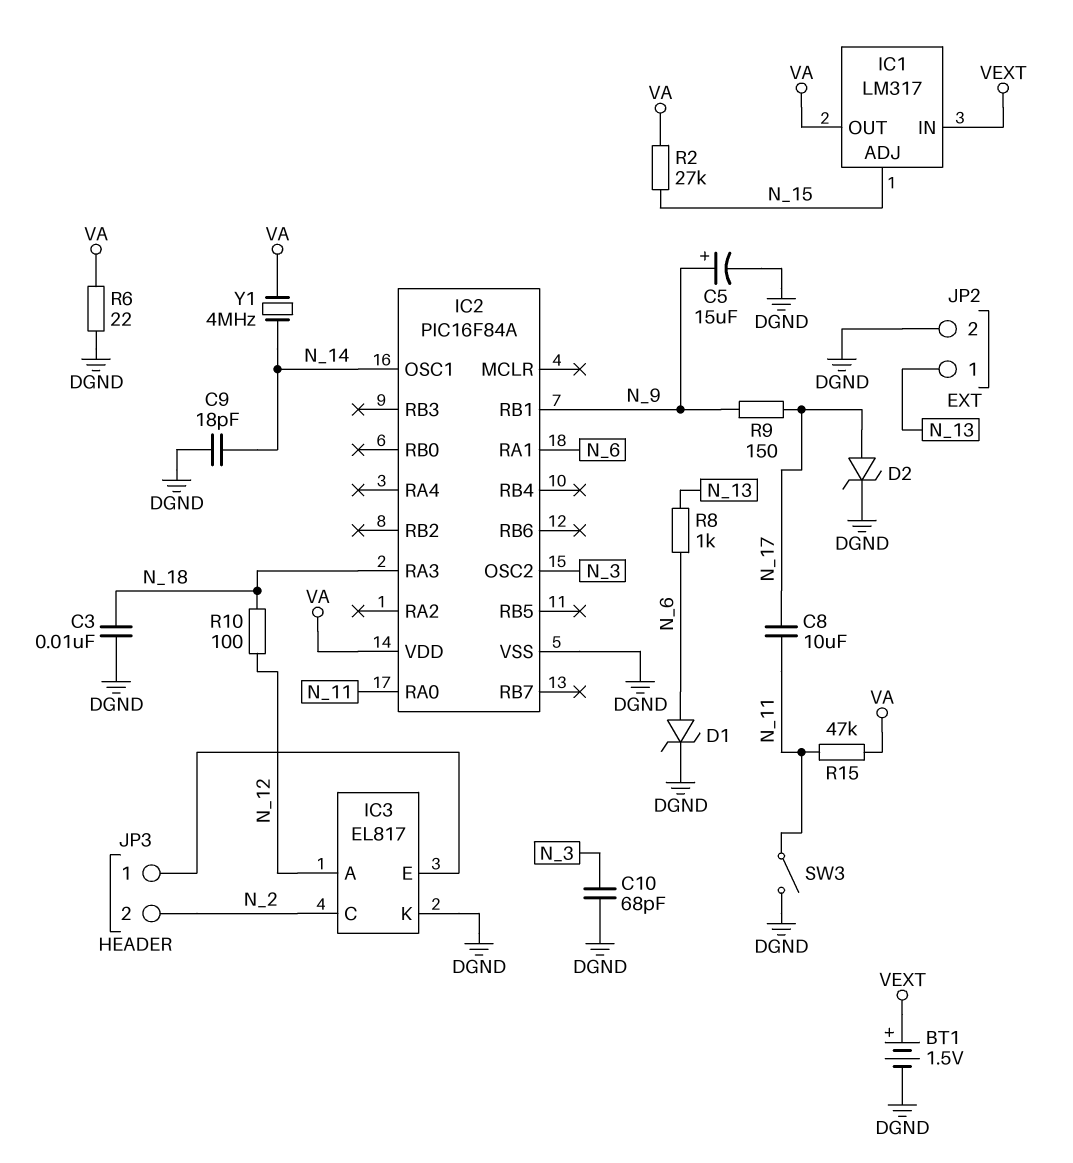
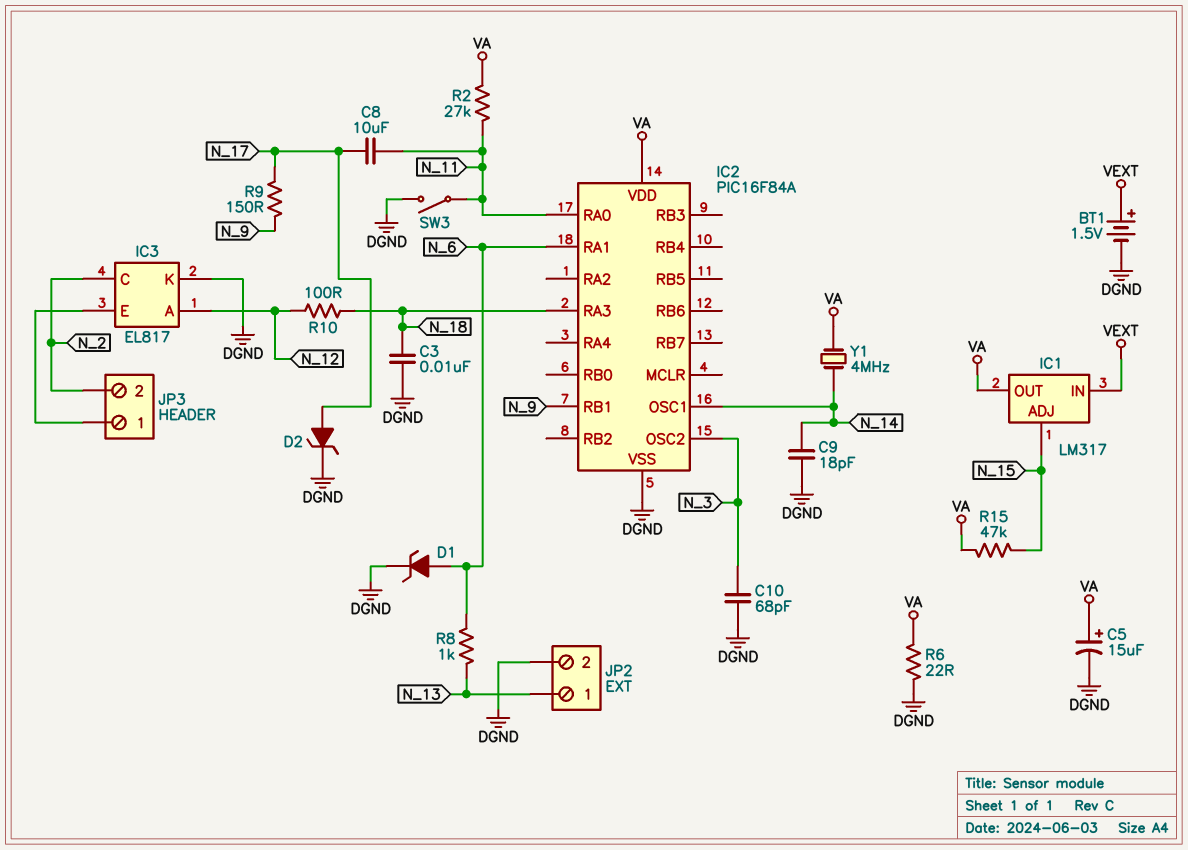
C5: 15uF (plus N_9, minus DGND) -> 15uF (plus VA, minus DGND)
R2: 27k (N_15, VA) -> 27k (N_11, VA)
R15: 47k (N_11, VA) -> 47k (N_15, VA)

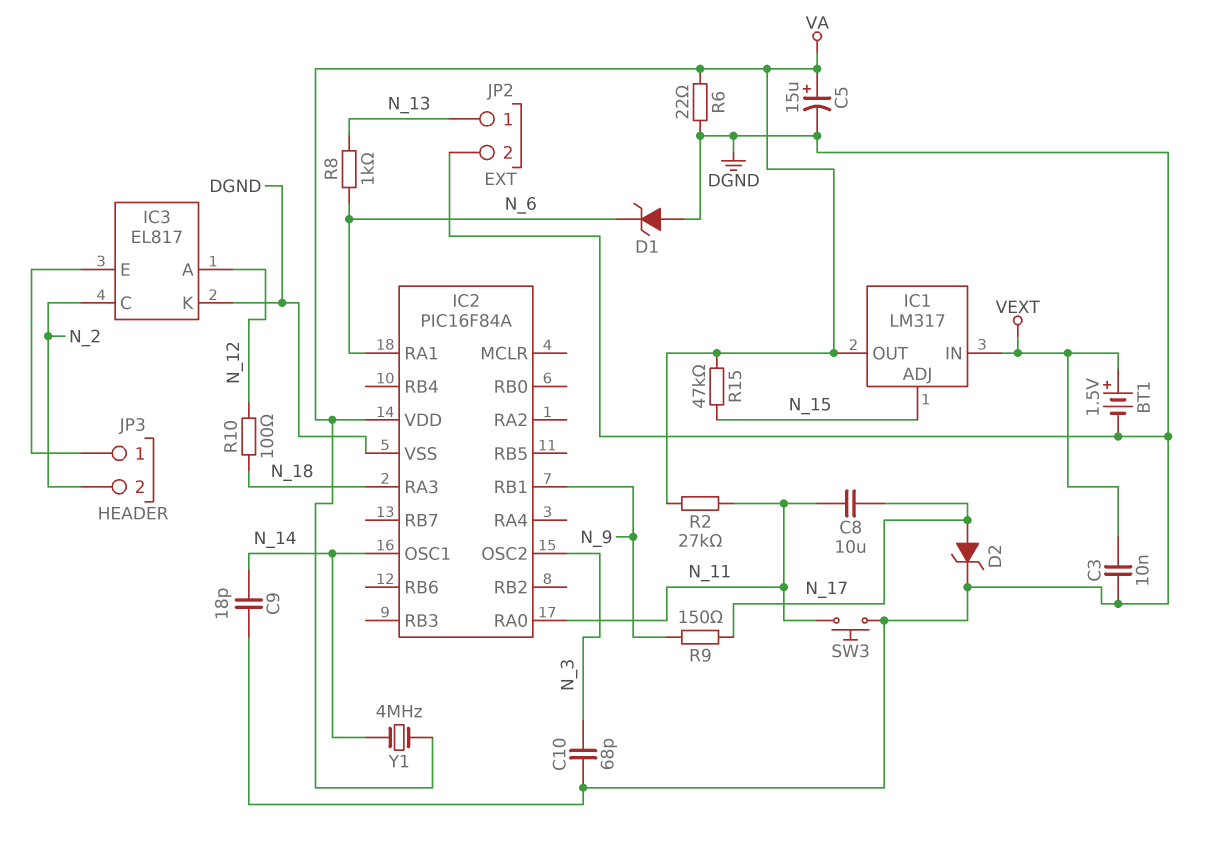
C3: 10nF (DGND, N_18) -> 10nF (DGND, VEXT)
D1: zener (A N_6, K DGND) -> zener (A DGND, K N_6)
SW3: switch (DGND, N_11) -> button (DGND, N_11)

